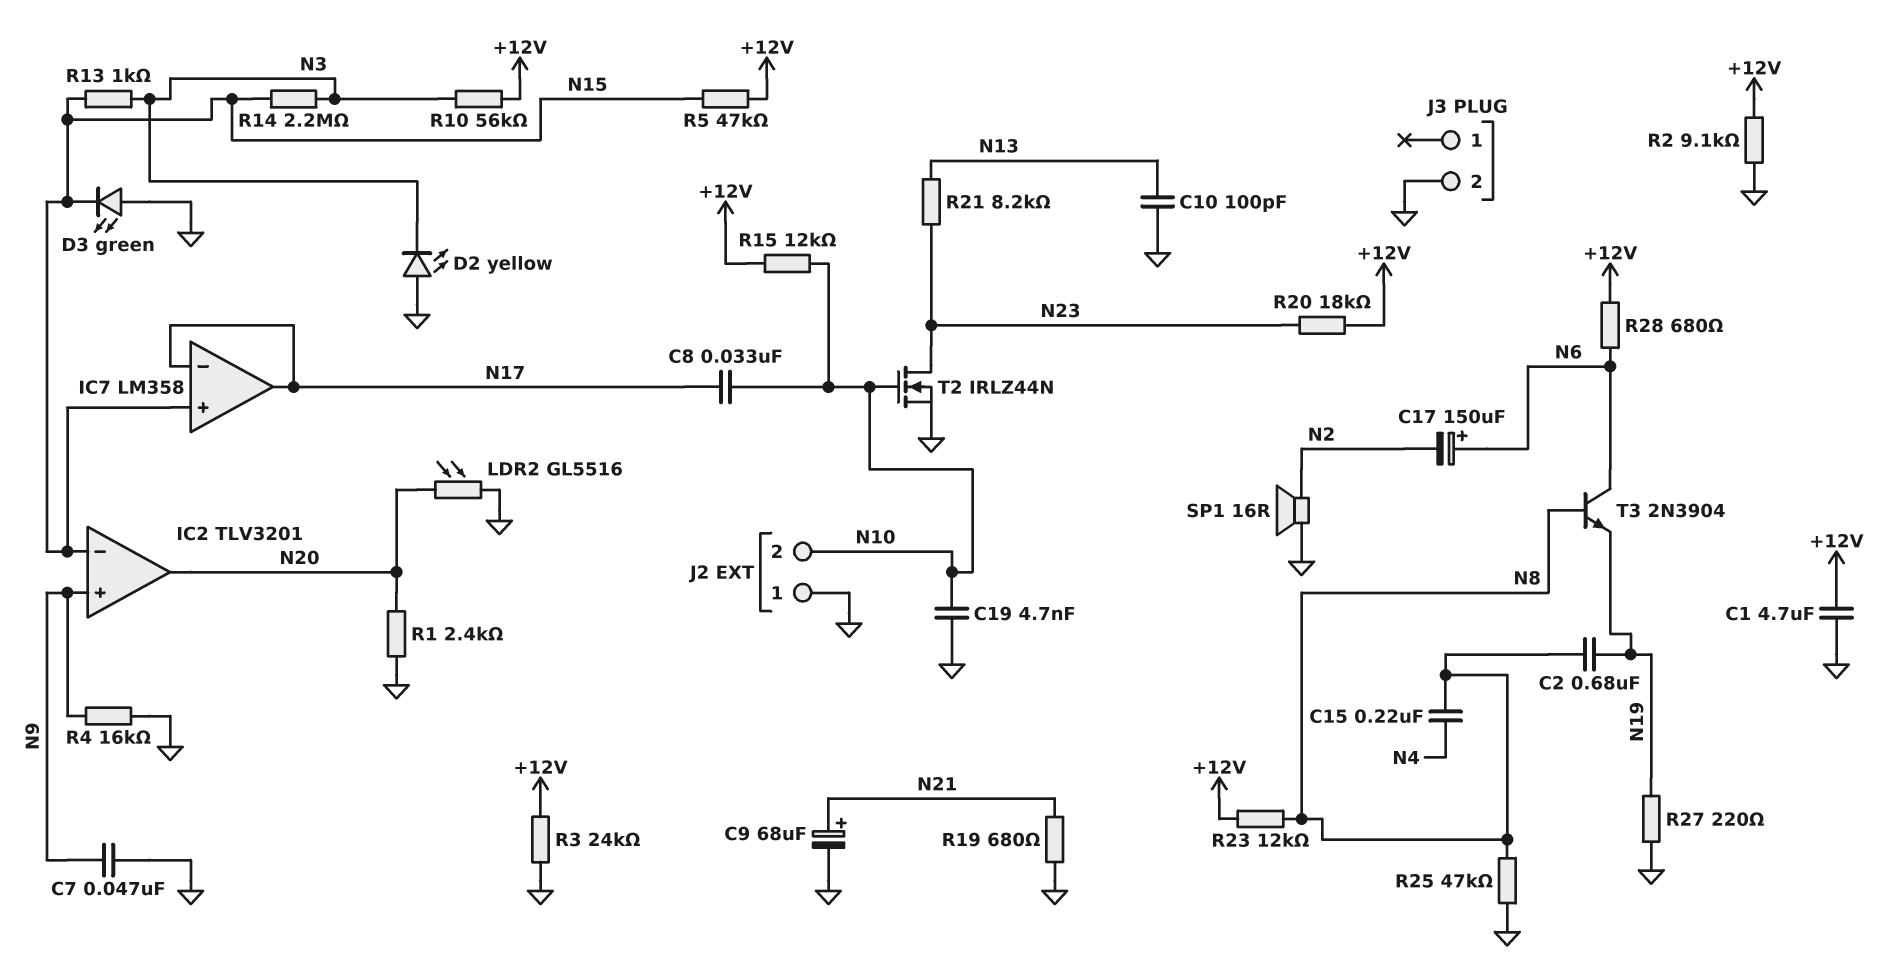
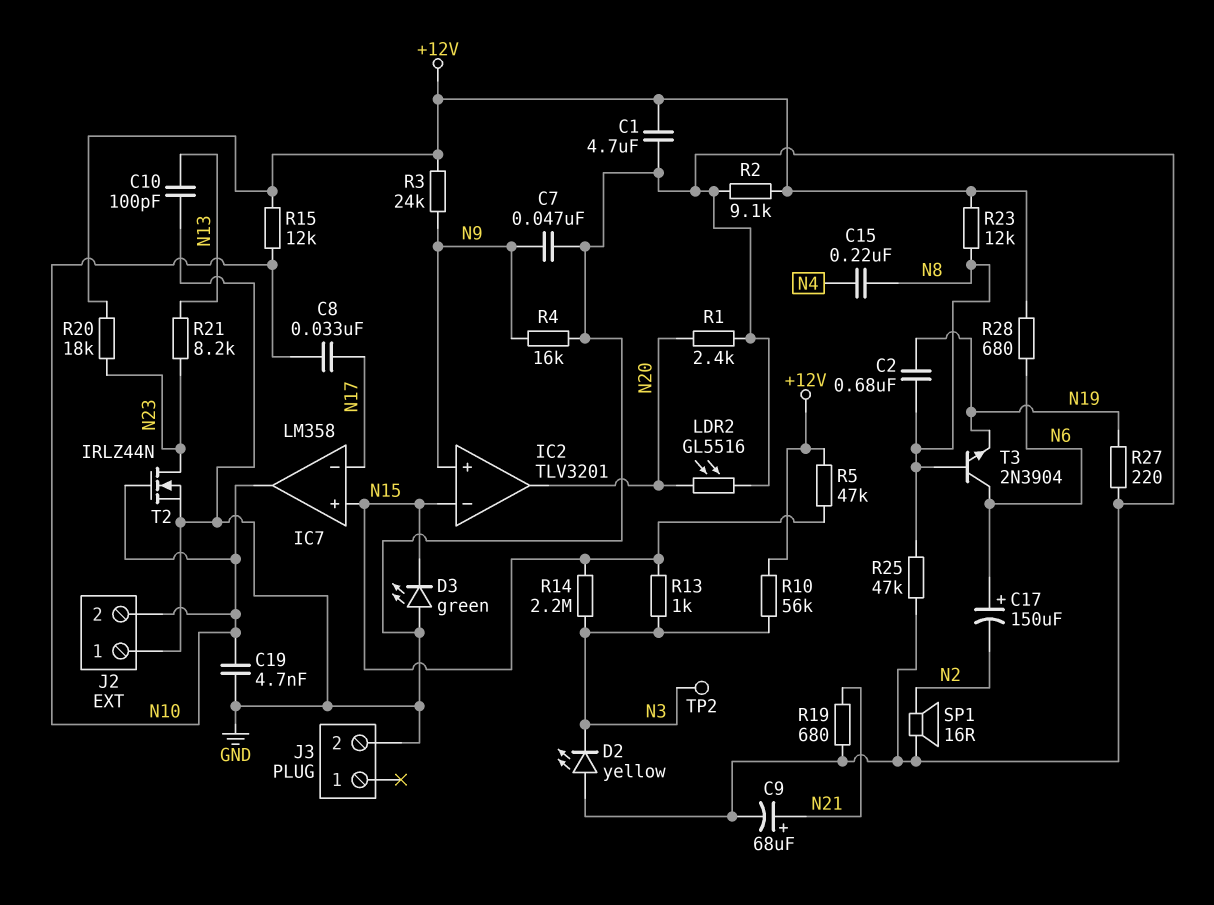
IC7 pin out: N17 -> N10
R3: 24k (+12V, GND) -> 24k (+12V, N9)
TP2: none -> test point (N3)

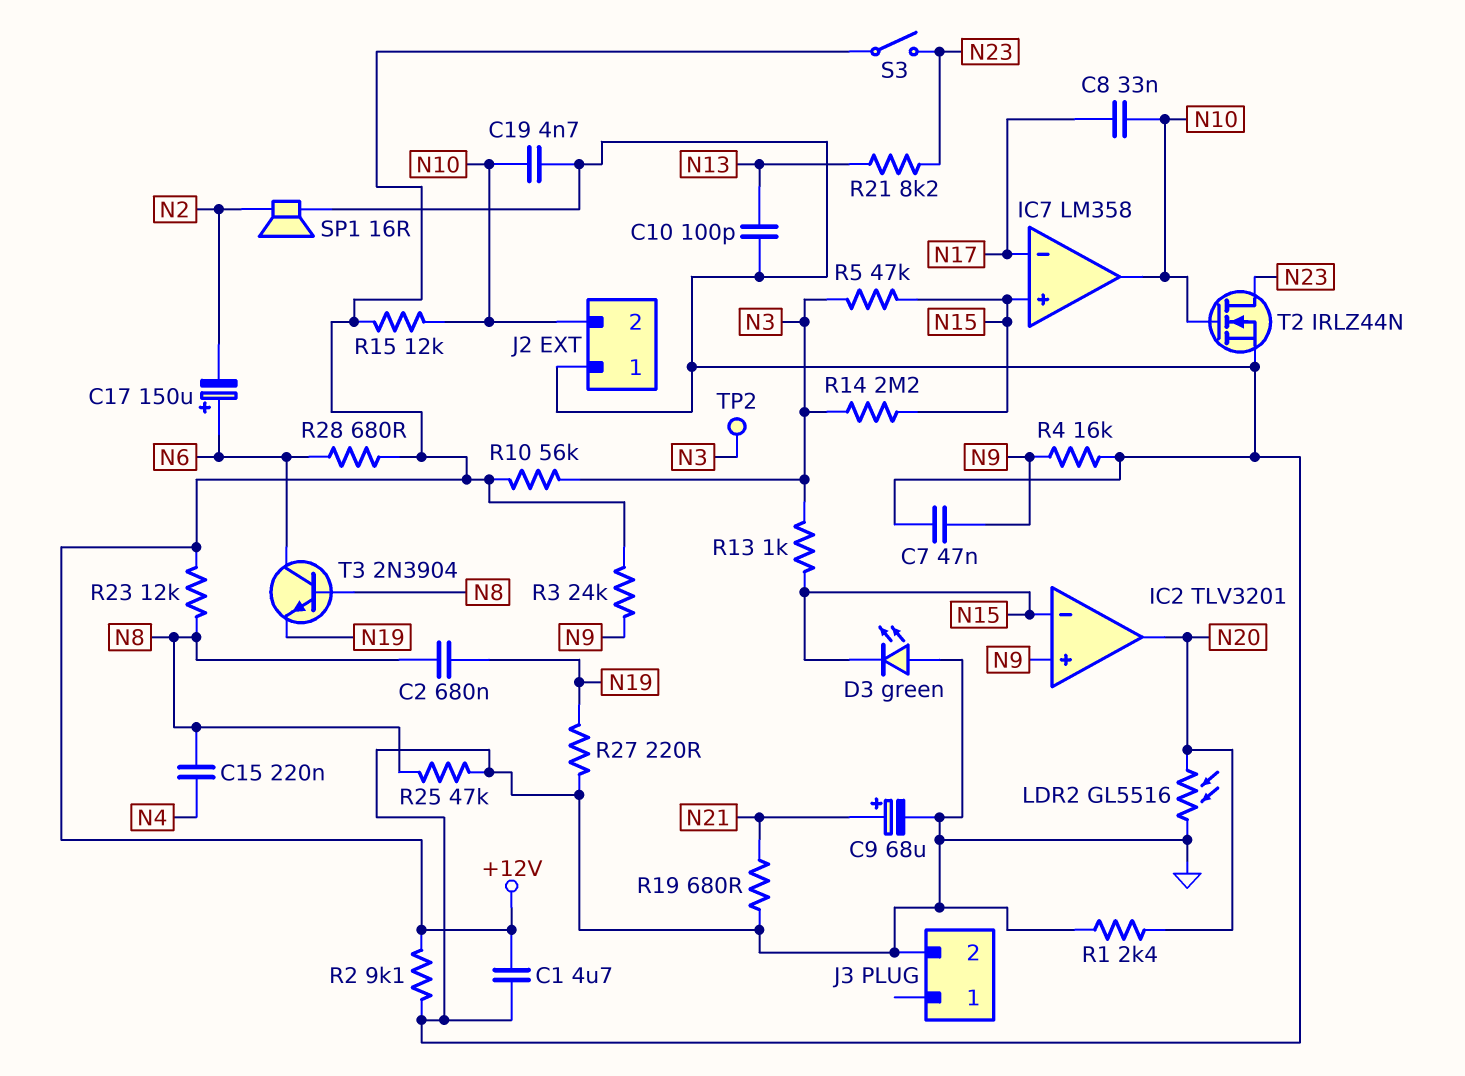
D2: LED yellow (A GND, K N3) -> none
R5: 47k (+12V, N15) -> 47k (N3, N15)
R20: 18k (+12V, N23) -> none
S3: none -> switch (+12V, N23)

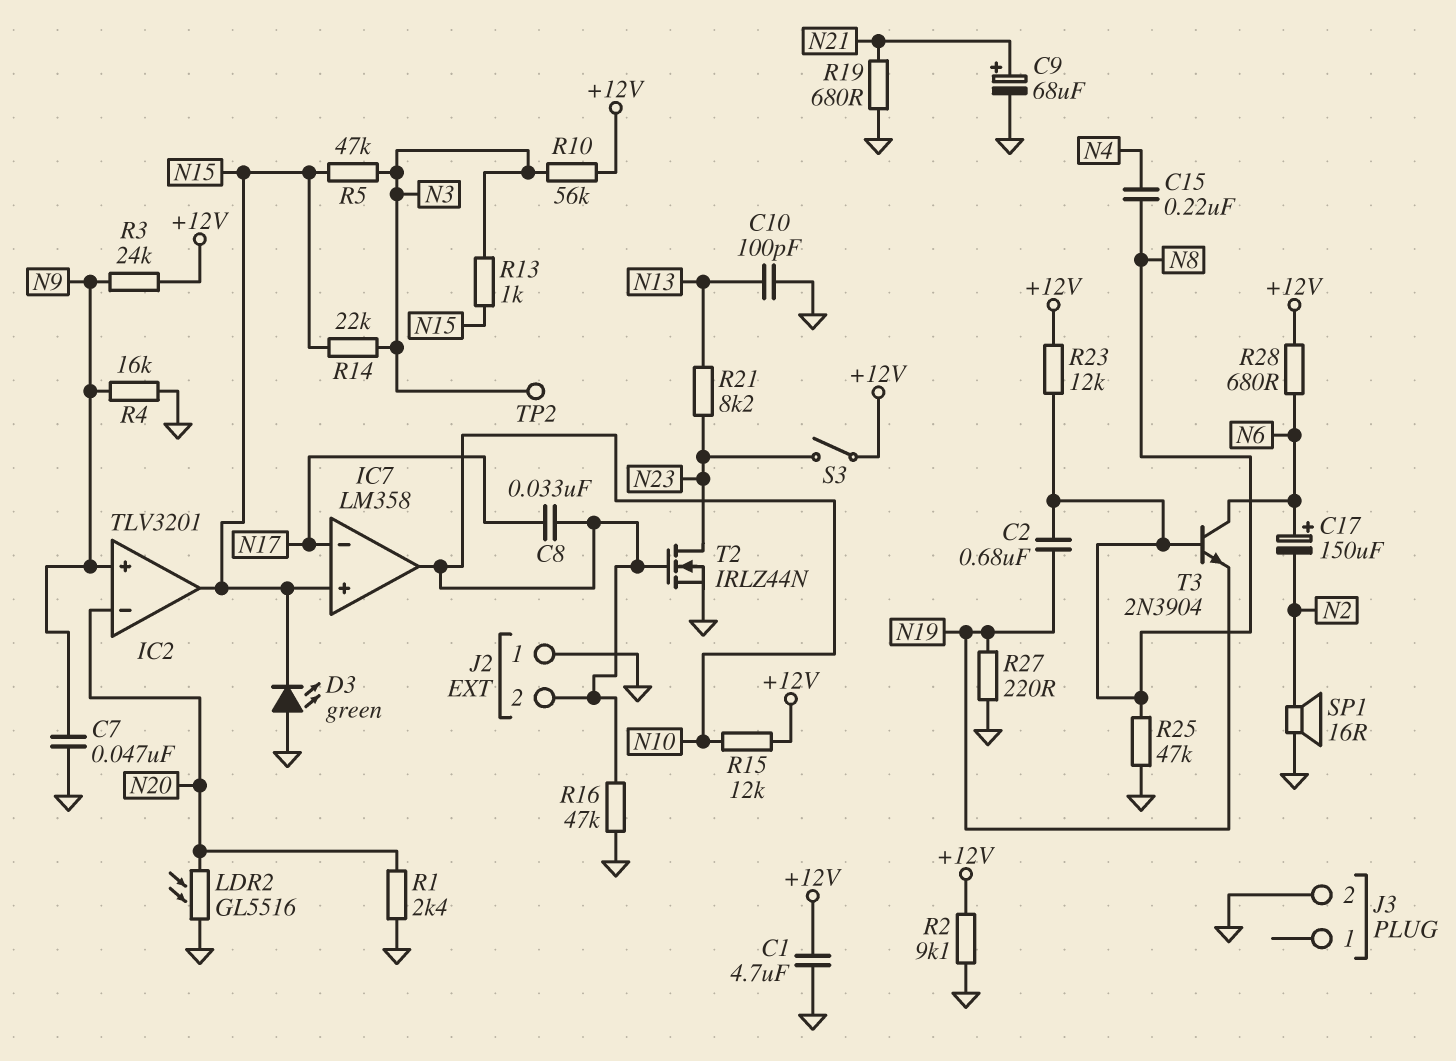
C19: 4.7nF (GND, N10) -> none
IC2 pin in-: N15 -> N20
IC2 pin out: N20 -> N15
R14: 2.2M (N3, N15) -> 22k (N3, N15)
R16: none -> 47k (GND, N10)

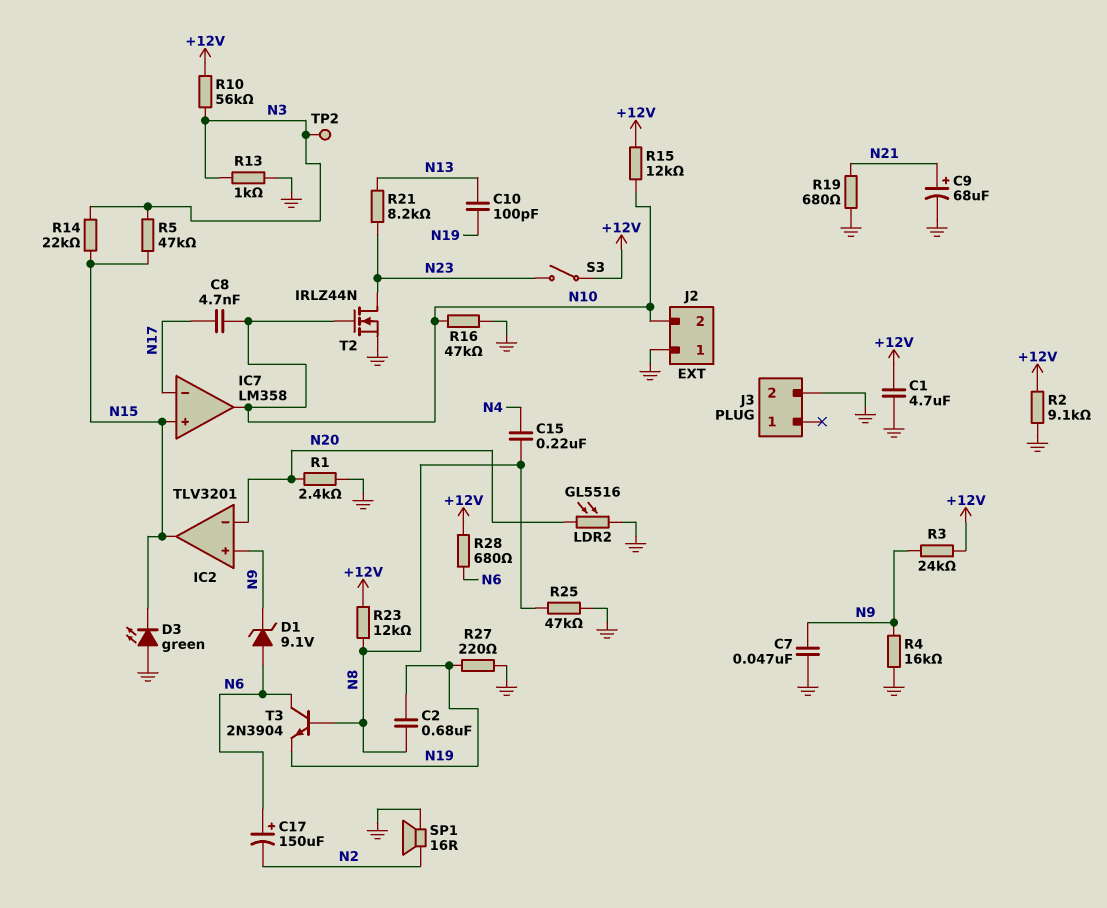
C8: 33nF (N10, N17) -> 4.7nF (N10, N17)
C10: 100pF (GND, N13) -> 100pF (N13, N19)
D1: none -> zener 9.1V (A N6, K N9)
R13: 1k (N3, N15) -> 1k (GND, N3)

